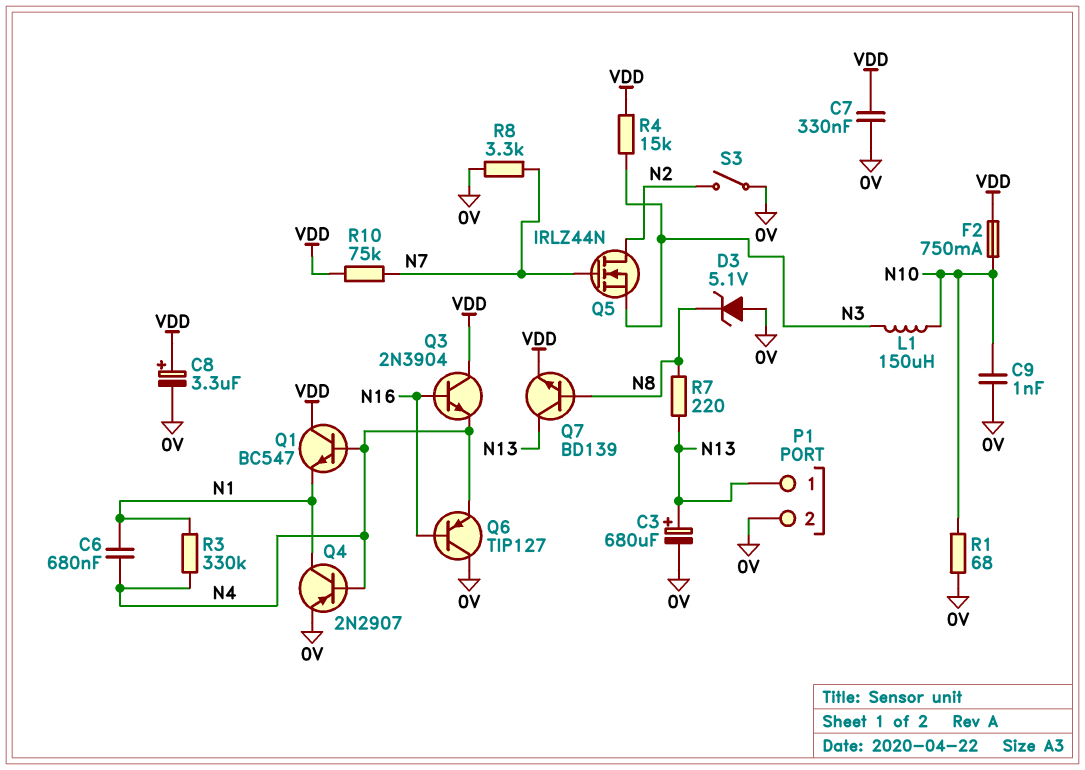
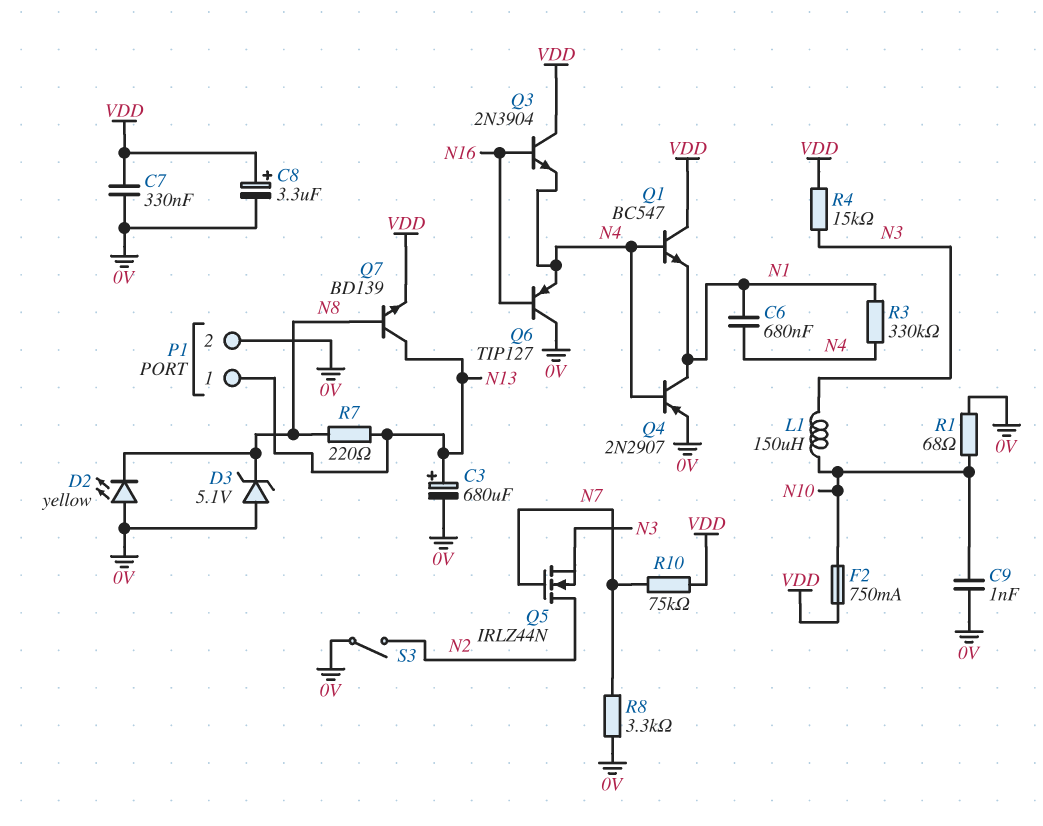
D2: none -> LED yellow (A 0V, K N8)

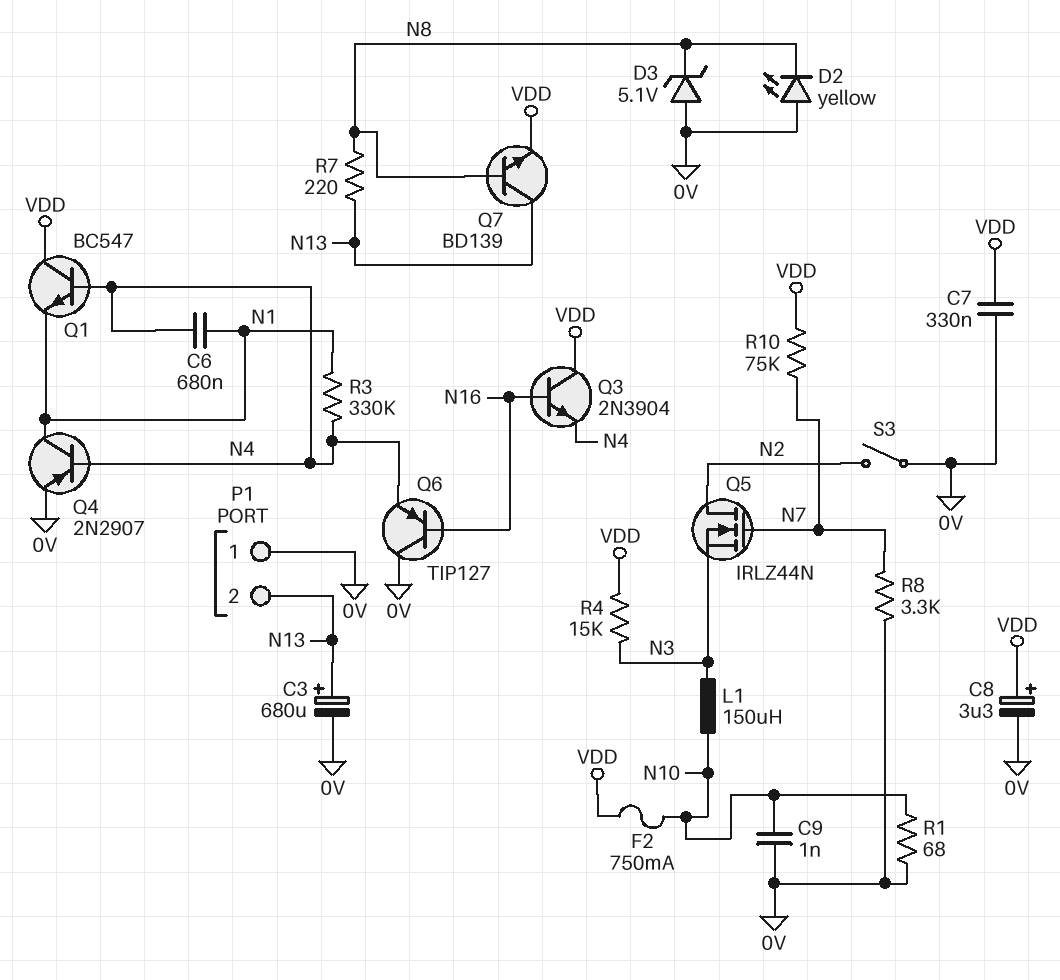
P1 pin 1: N13 -> 0V
P1 pin 2: 0V -> N13

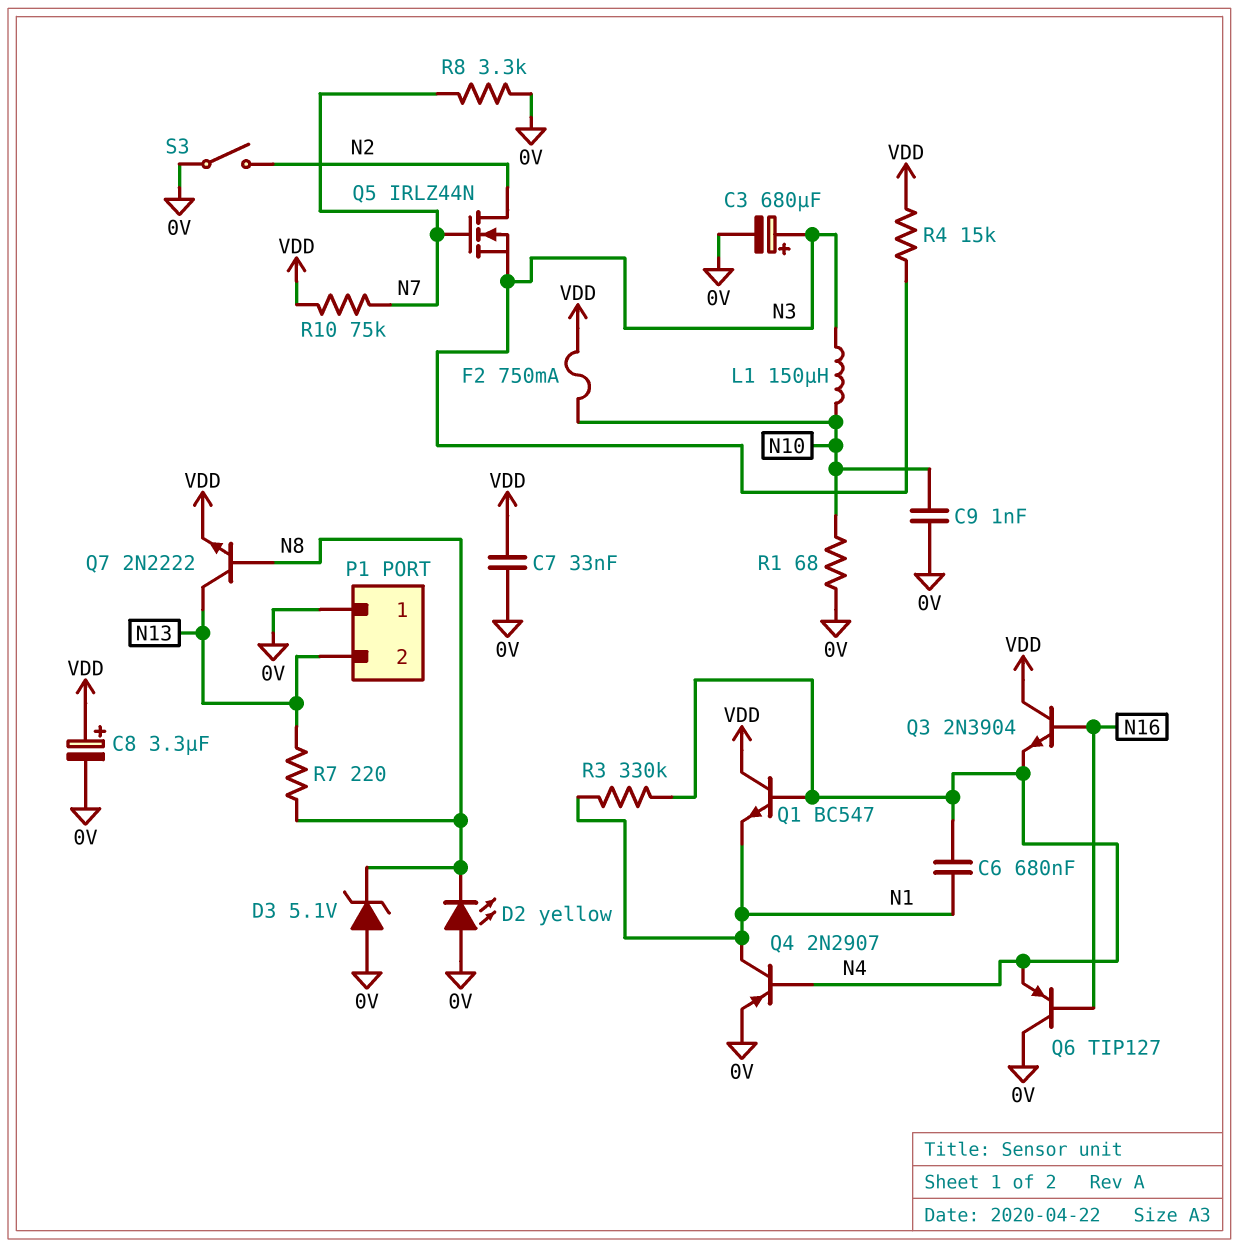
C3: 680uF (plus N13, minus 0V) -> 680uF (plus N3, minus 0V)
C7: 330nF (0V, VDD) -> 33nF (0V, VDD)
Q7: NPN BD139 (B N8, C N13, E VDD) -> NPN 2N2222 (B N8, C N13, E VDD)

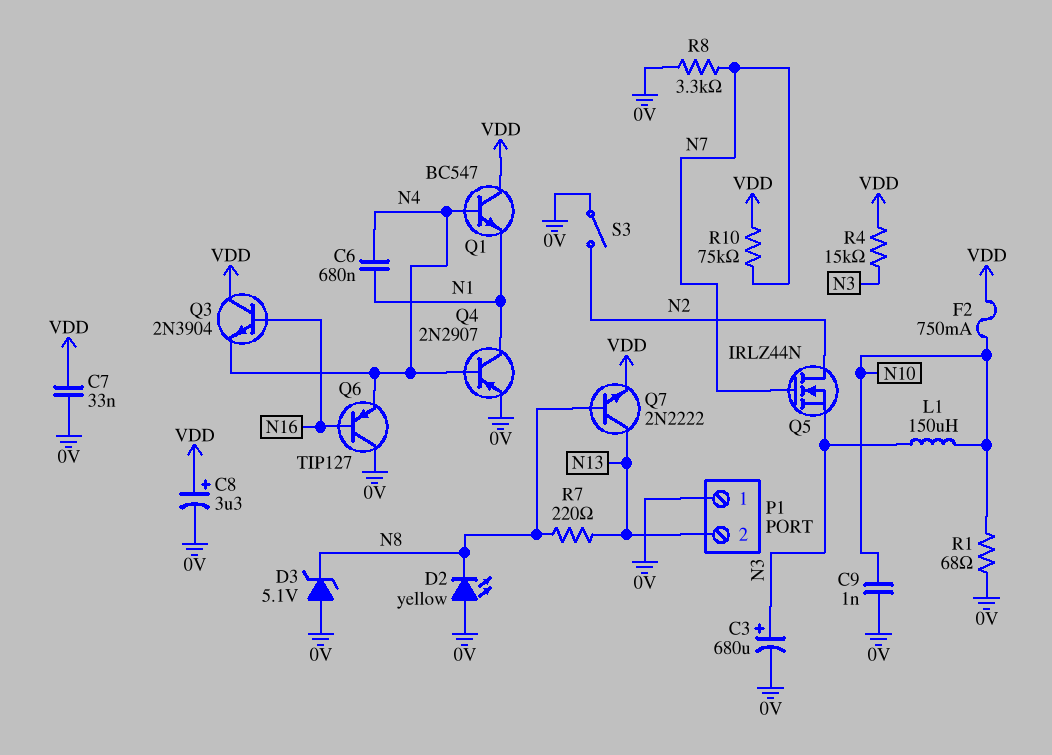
R3: 330k (N1, N4) -> none

